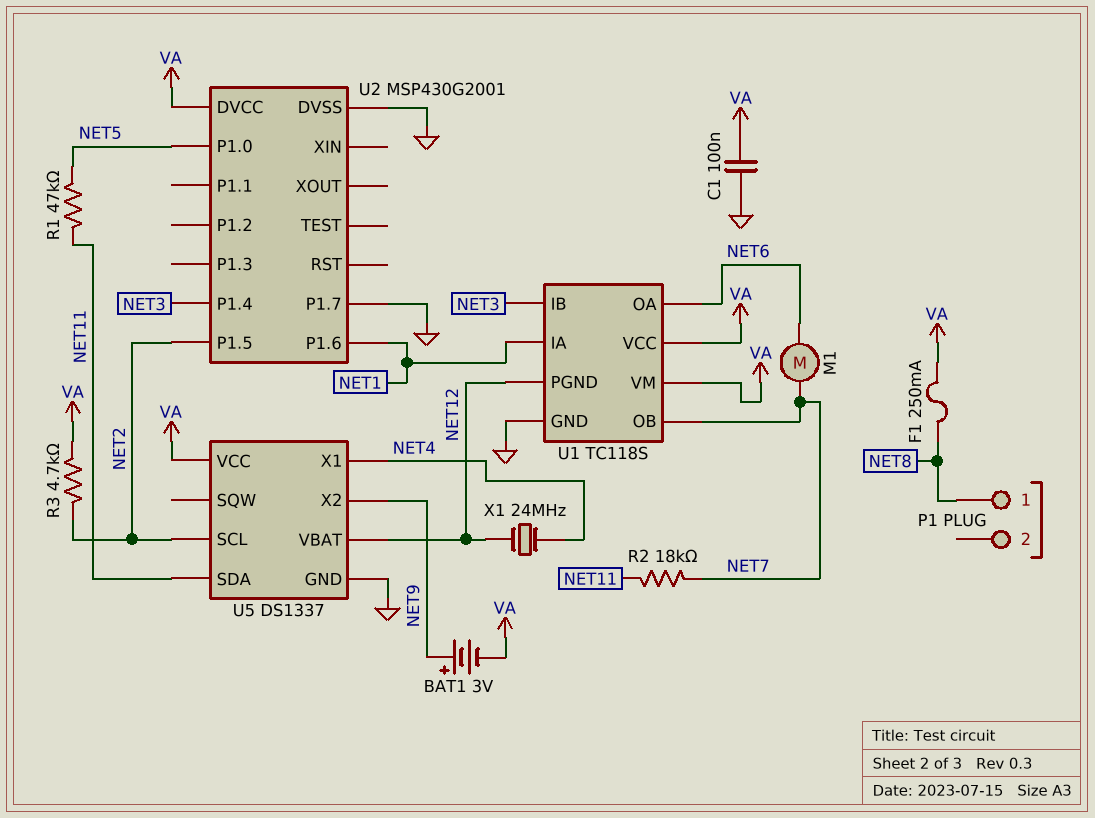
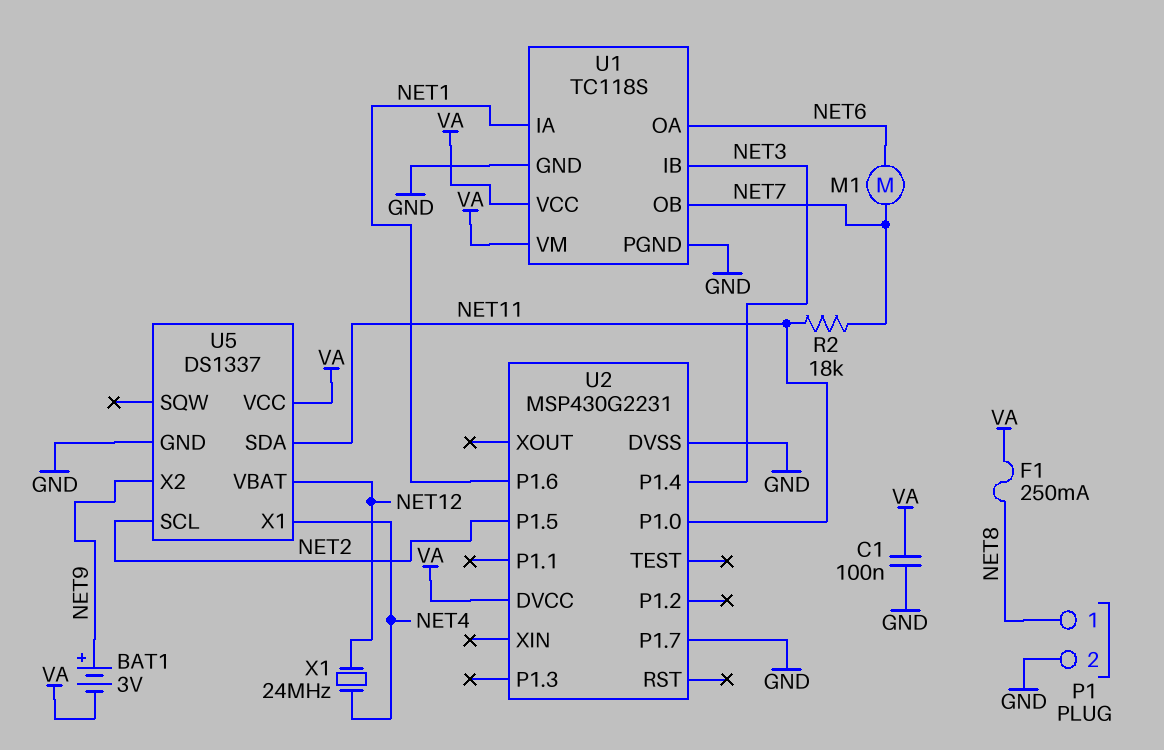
P1 pin 2: none -> GND
R1: 47k (NET5, NET11) -> none
R3: 4.7k (NET2, VA) -> none
U1 pin PGND: NET12 -> GND
U2: MSP430G2001 -> MSP430G2231
U2 pin P1.0: NET5 -> NET11

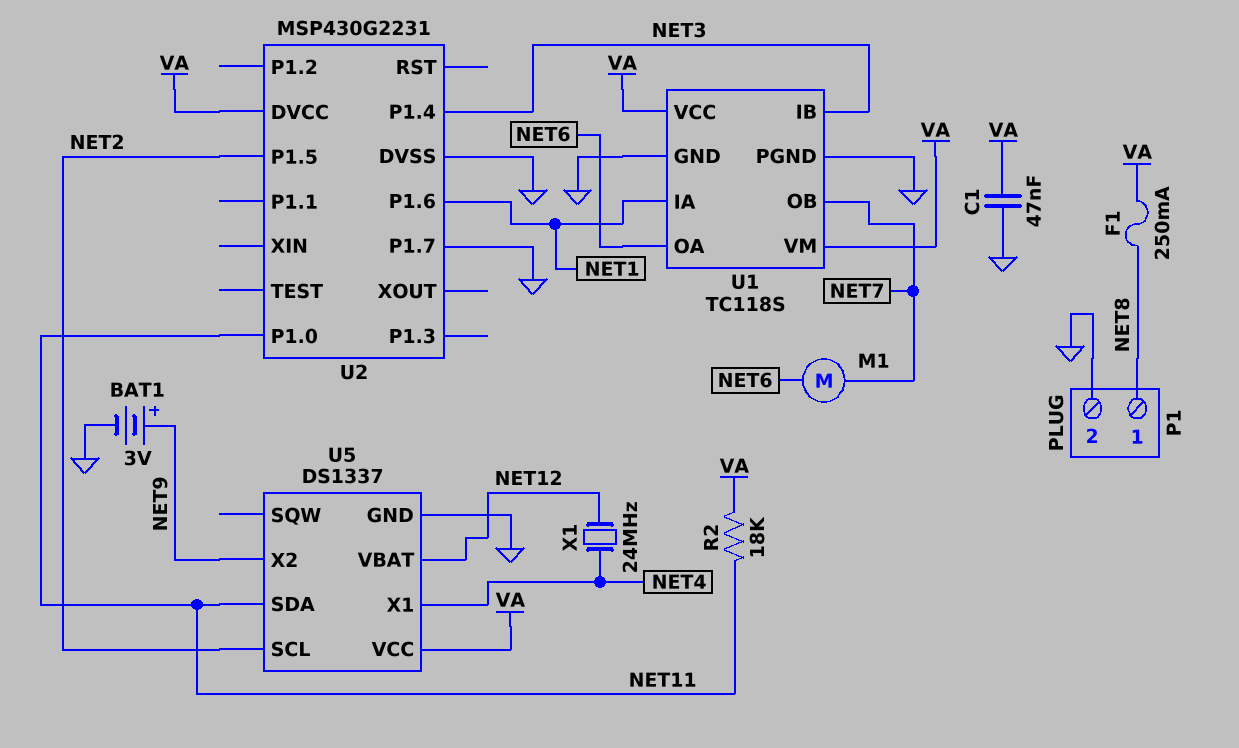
BAT1: 3V (plus NET9, minus VA) -> 3V (plus NET9, minus GND)
C1: 100nF (GND, VA) -> 47nF (GND, VA)
R2: 18k (NET7, NET11) -> 18k (NET11, VA)

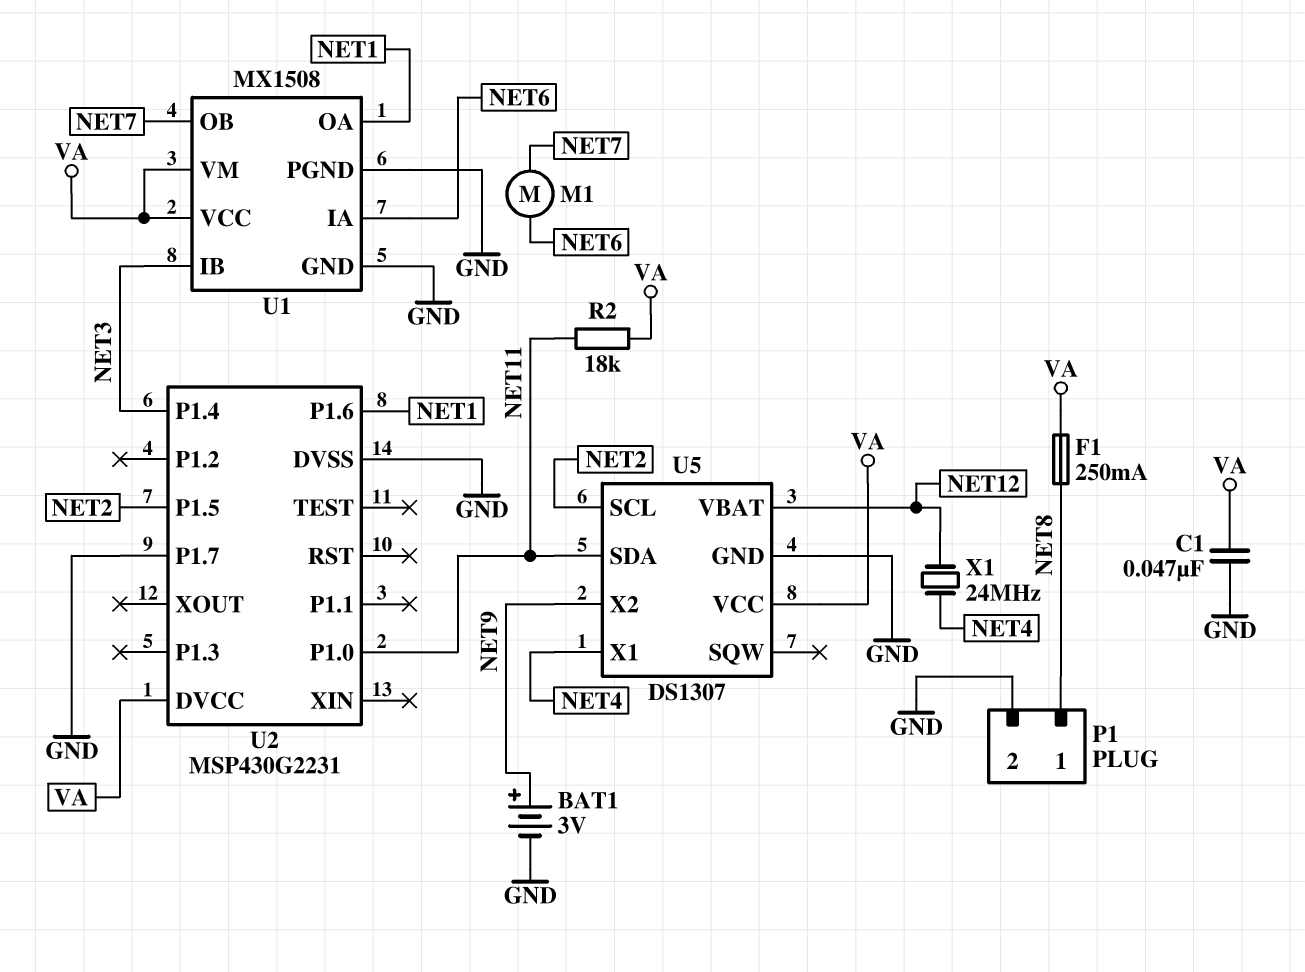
U1: TC118S -> MX1508
U1 pin IA: NET1 -> NET6
U1 pin OA: NET6 -> NET1
U5: DS1337 -> DS1307

